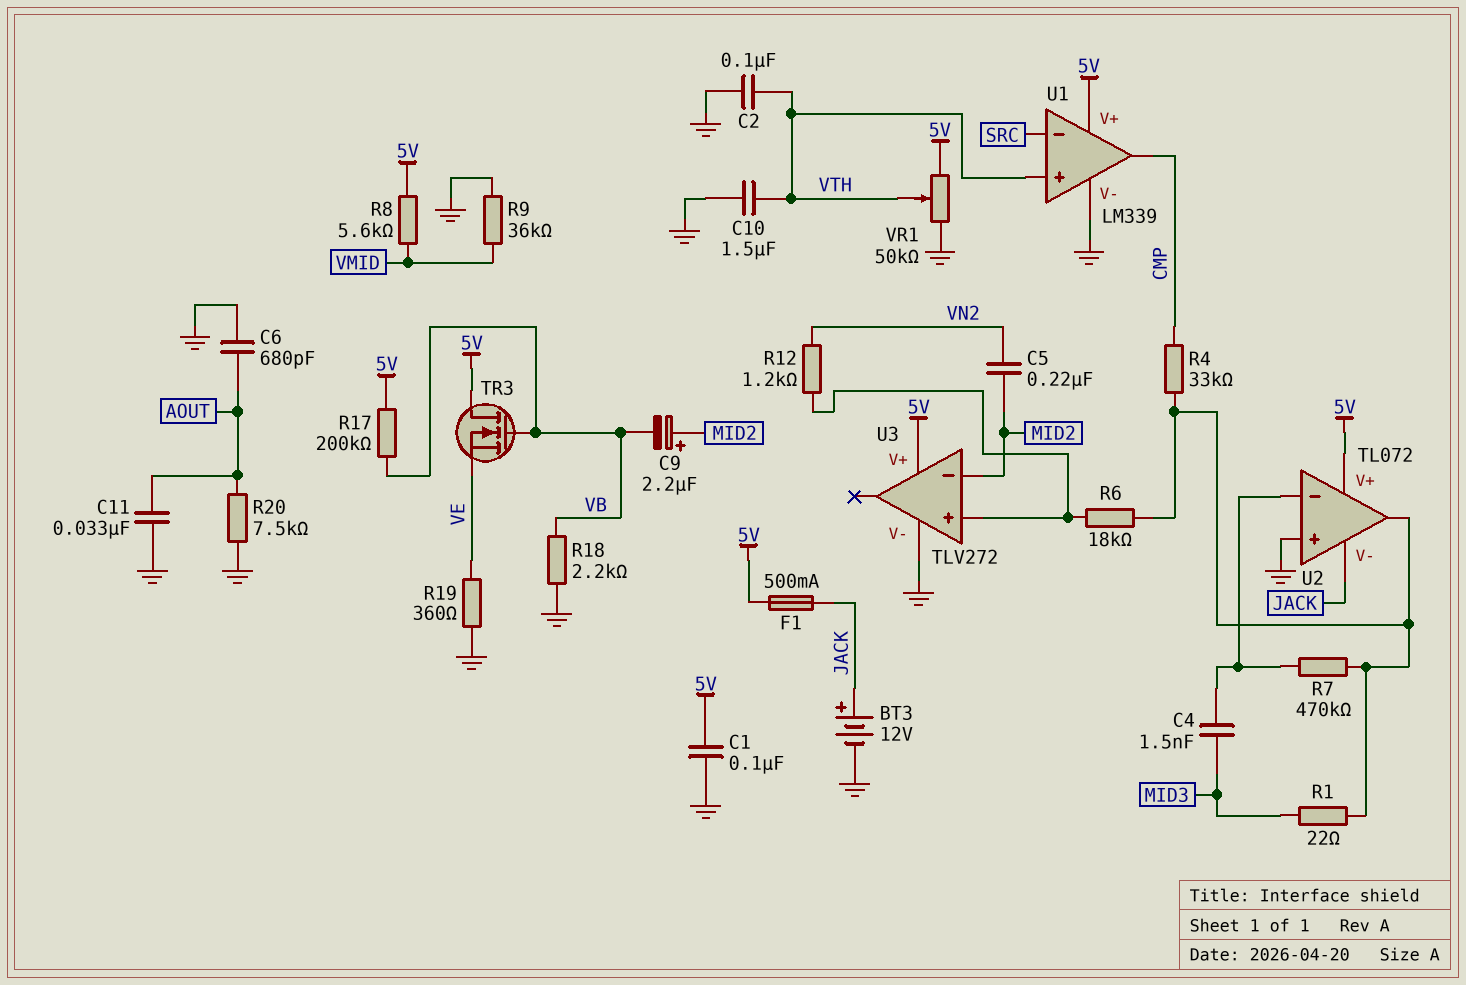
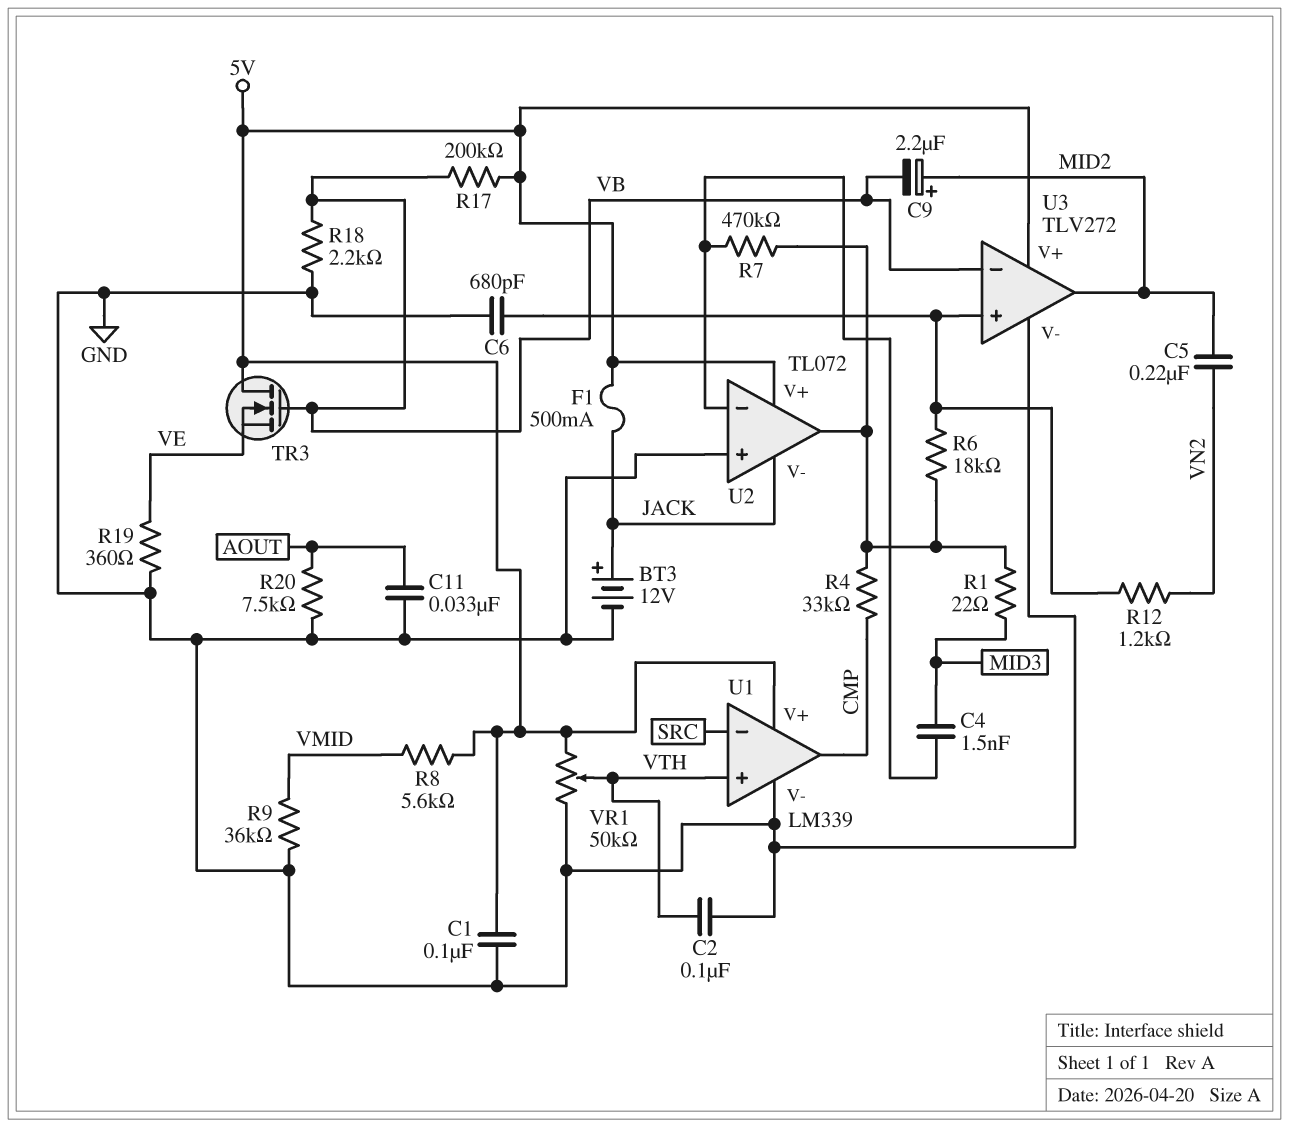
C6: 680pF (AOUT, GND) -> 680pF (GND, U3/in+)
C10: 1.5uF (GND, VTH) -> none
U3 pin in-: MID2 -> VB
U3 pin out: none -> MID2

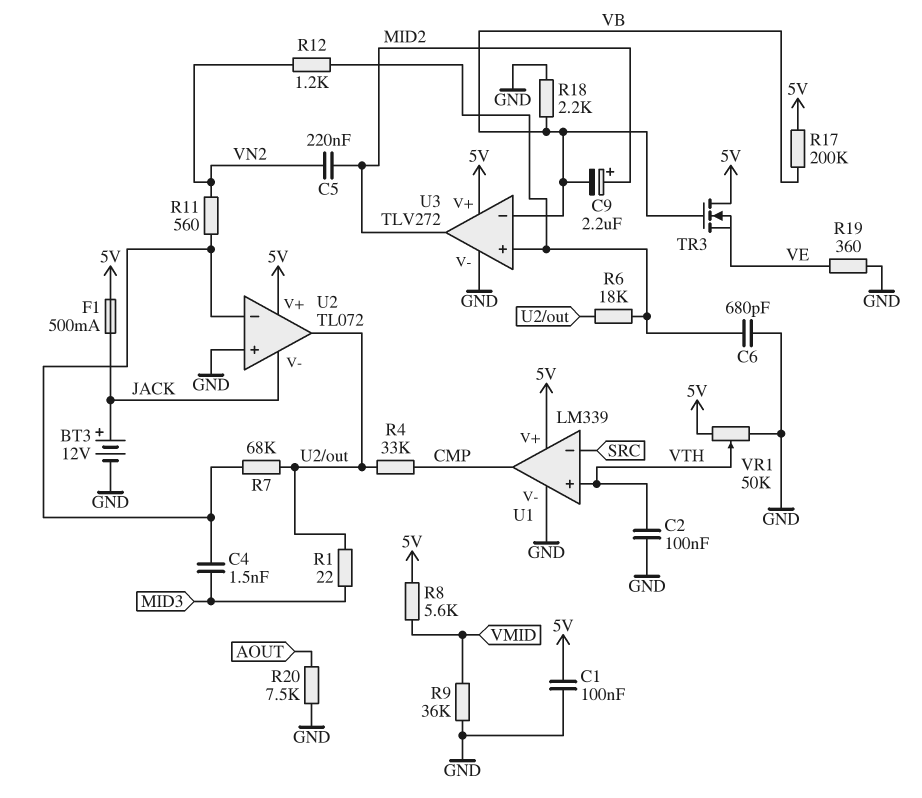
C11: 33nF (AOUT, GND) -> none
R7: 470k (U2/in-, U2/out) -> 68k (U2/in-, U2/out)
R11: none -> 560 (U2/in-, VN2)

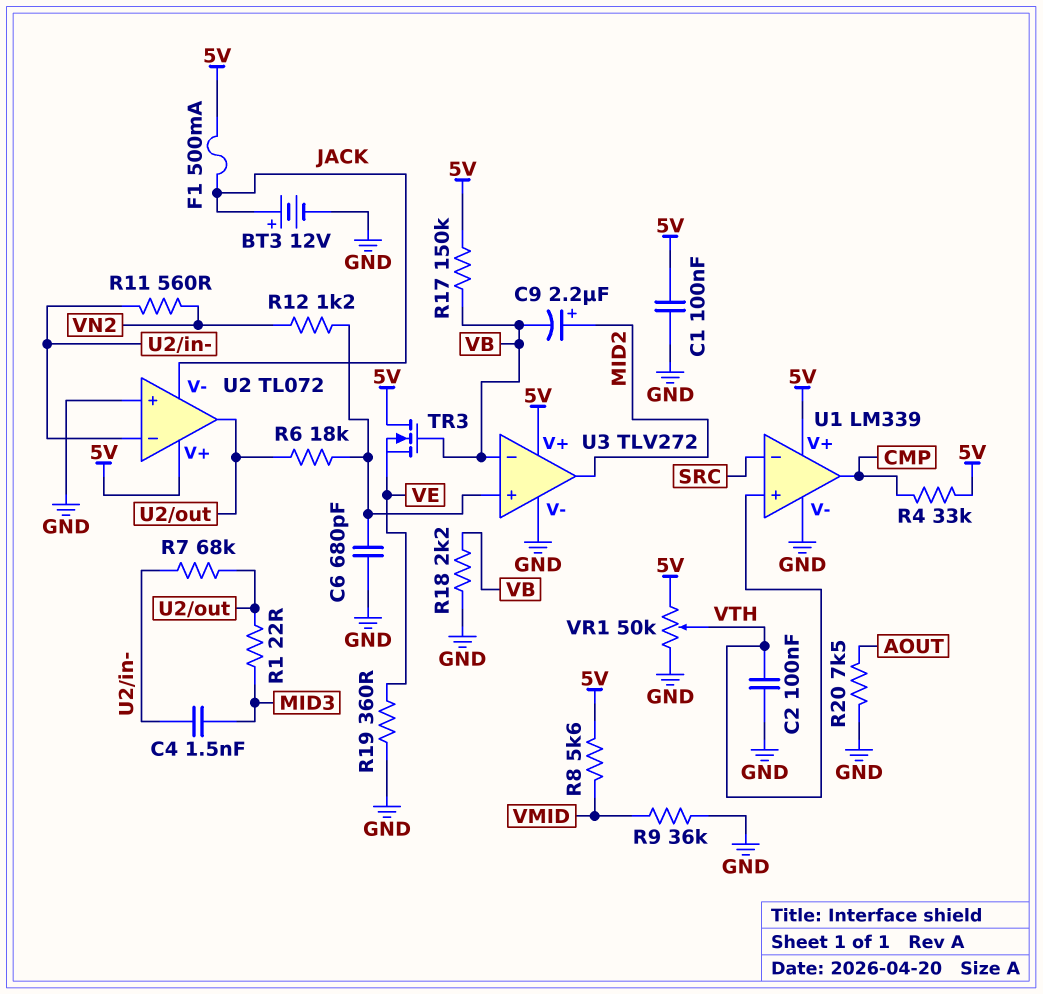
C5: 220nF (MID2, VN2) -> none
R4: 33k (CMP, U2/out) -> 33k (5V, CMP)
R17: 200k (5V, VB) -> 150k (5V, VB)

